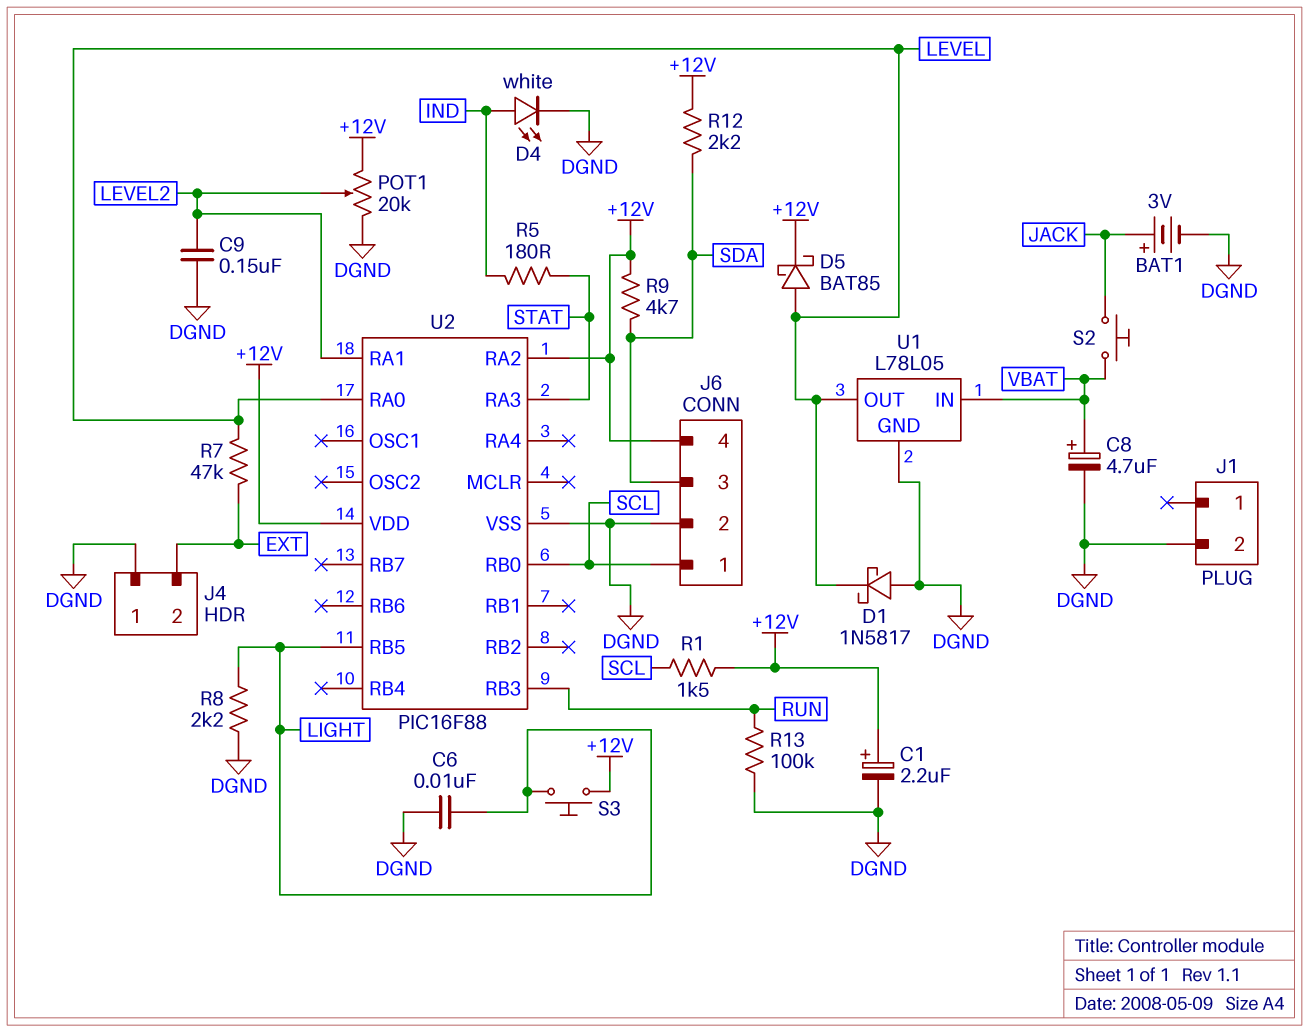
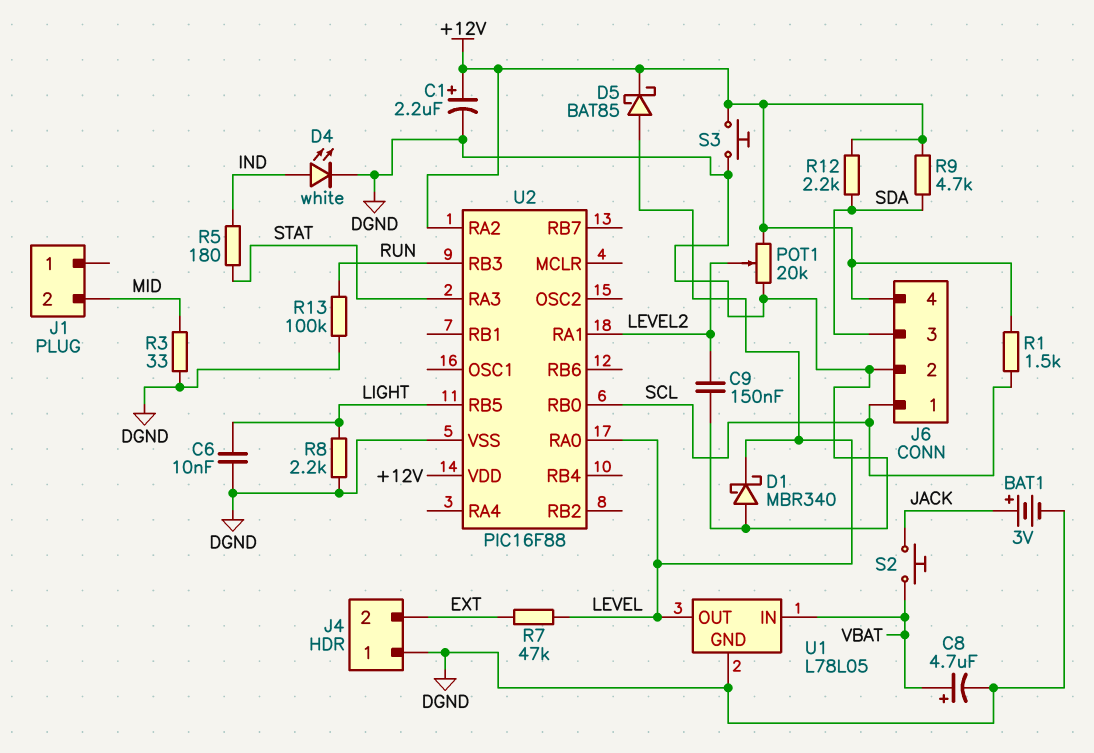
D1: schottky 1N5817 (A DGND, K LEVEL) -> schottky MBR340 (A DGND, K LEVEL)
J1 pin 2: DGND -> MID
R3: none -> 33 (DGND, MID)
S3: button (+12V, LIGHT) -> button (+12V, DGND)

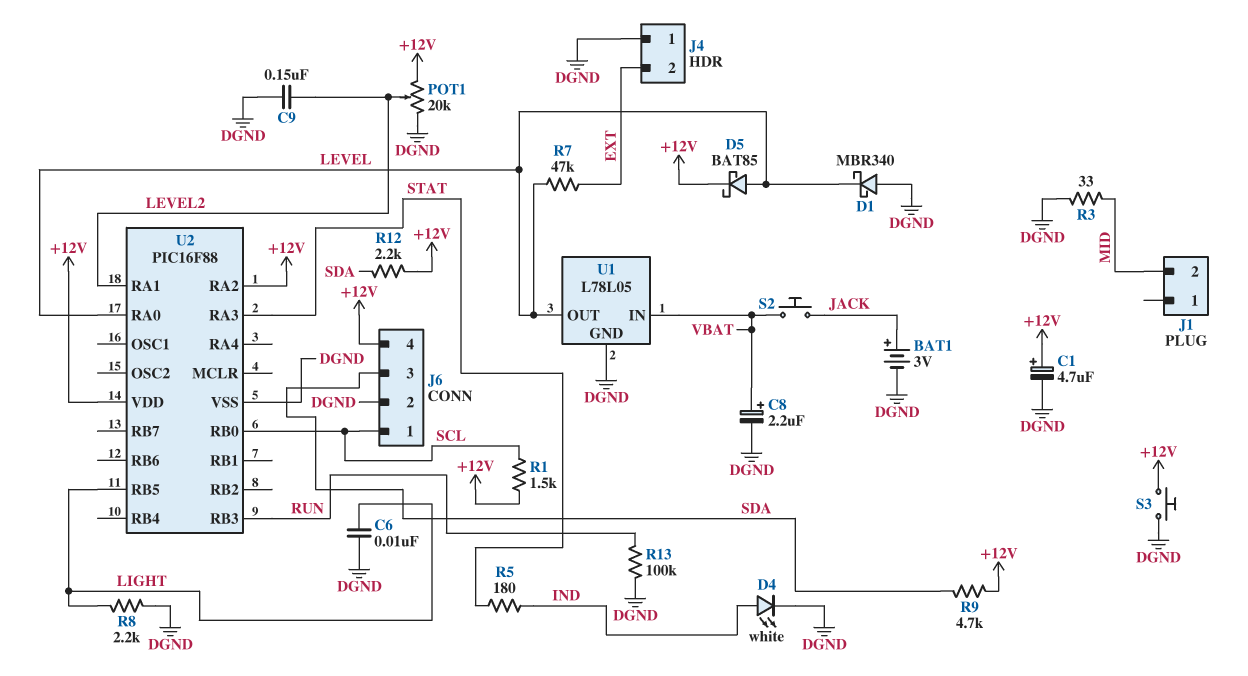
C1: 2.2uF (plus +12V, minus DGND) -> 4.7uF (plus +12V, minus DGND)
C8: 4.7uF (plus VBAT, minus DGND) -> 2.2uF (plus VBAT, minus DGND)

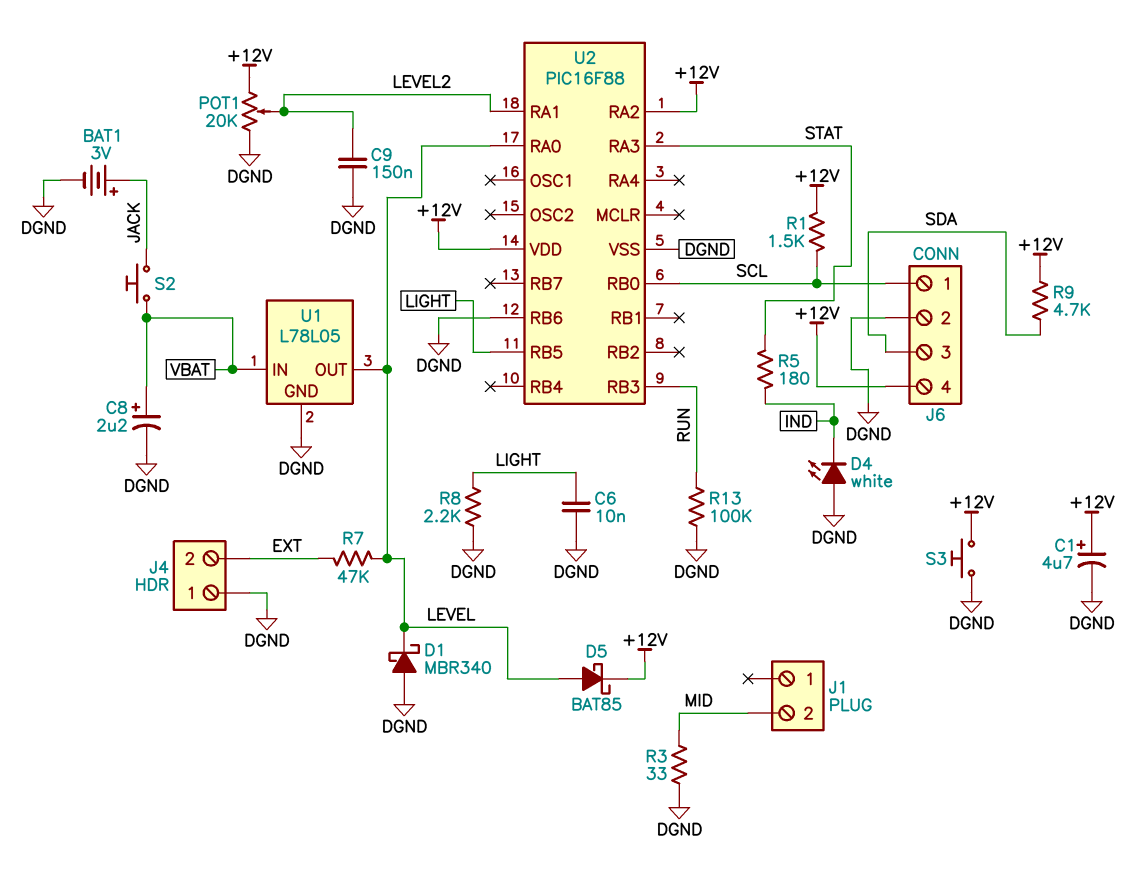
D4: LED white (A IND, K DGND) -> LED white (A DGND, K IND)
R12: 2.2k (+12V, SDA) -> none
U2 pin RB6: none -> DGND

